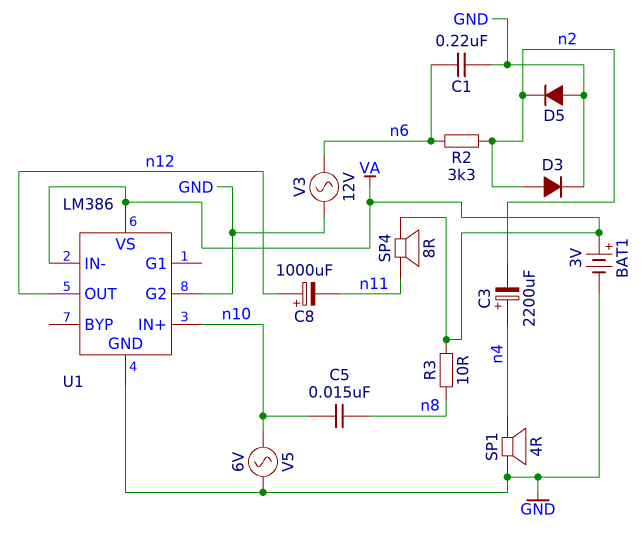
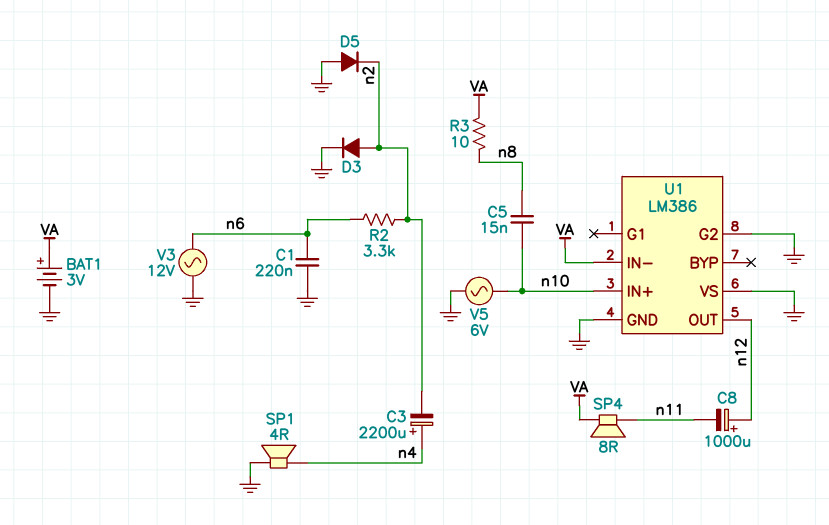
U1 pin VS: VA -> GND

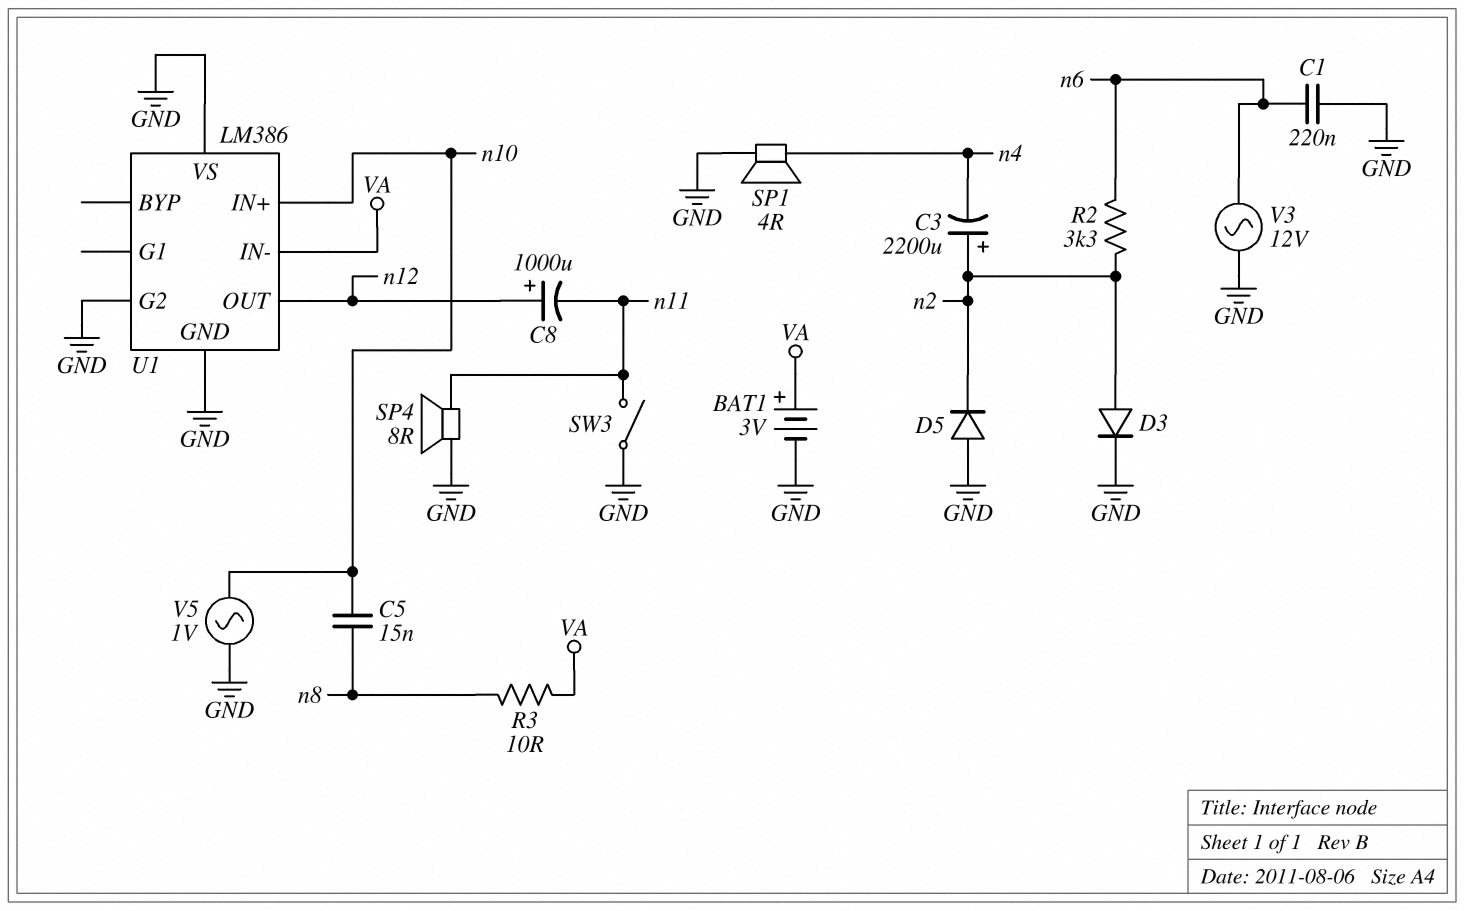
C3: 2200uF (plus n4, minus n2) -> 2200uF (plus n2, minus n4)
SP4: speaker 8R (VA, n11) -> speaker 8R (GND, n11)
SW3: none -> switch (GND, n11)
V5: AC 6V (GND, n10) -> AC 1V (GND, n10)

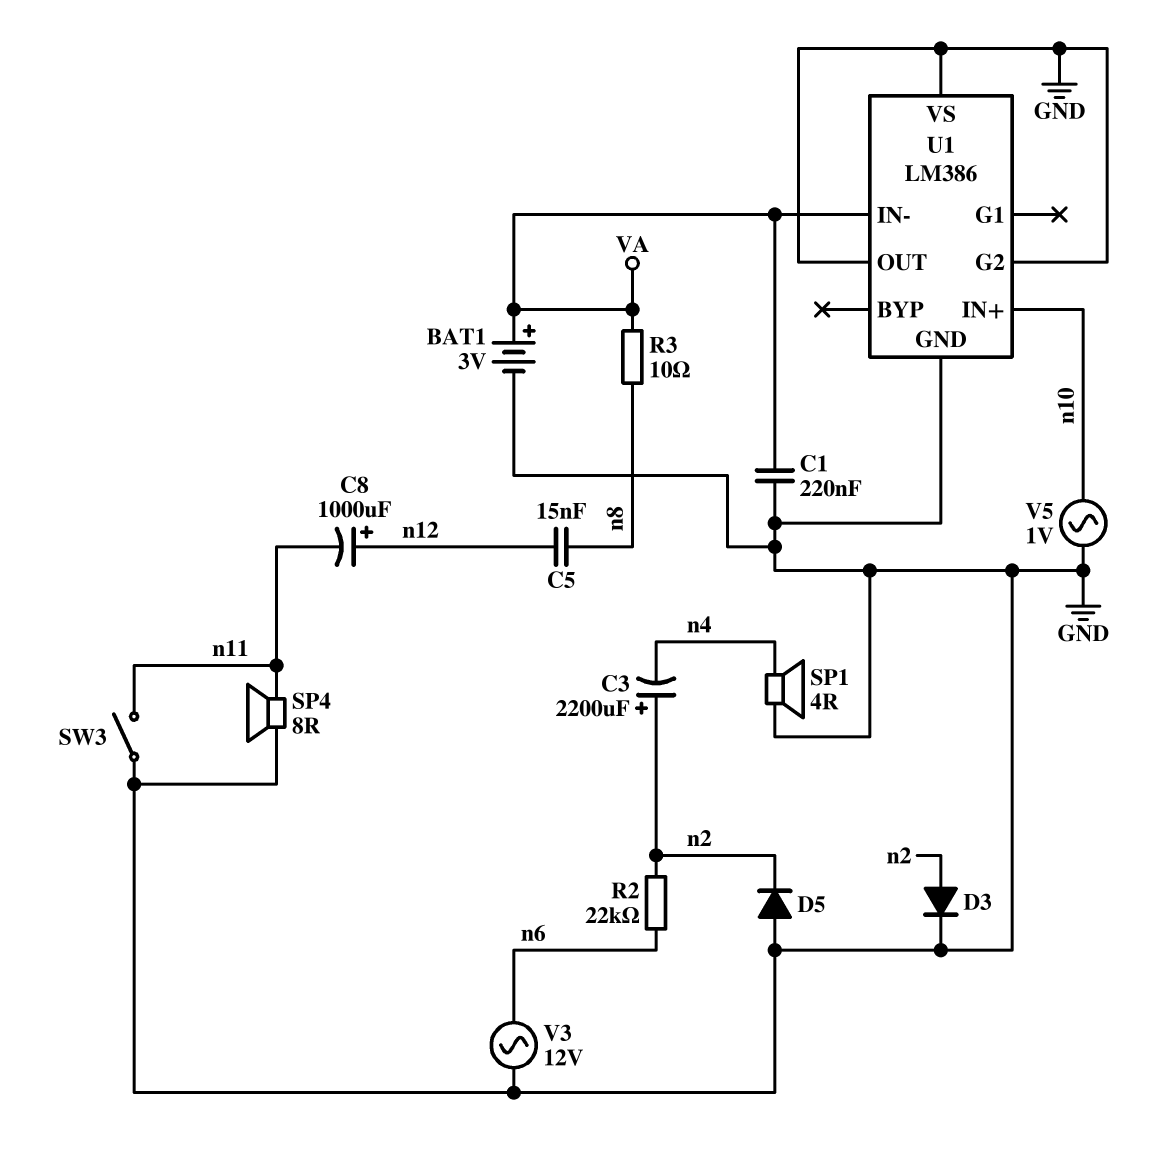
C1: 220nF (GND, n6) -> 220nF (GND, VA)
C5: 15nF (n8, n10) -> 15nF (n8, n12)
R2: 3.3k (n2, n6) -> 22k (n2, n6)
U1 pin OUT: n12 -> GND

